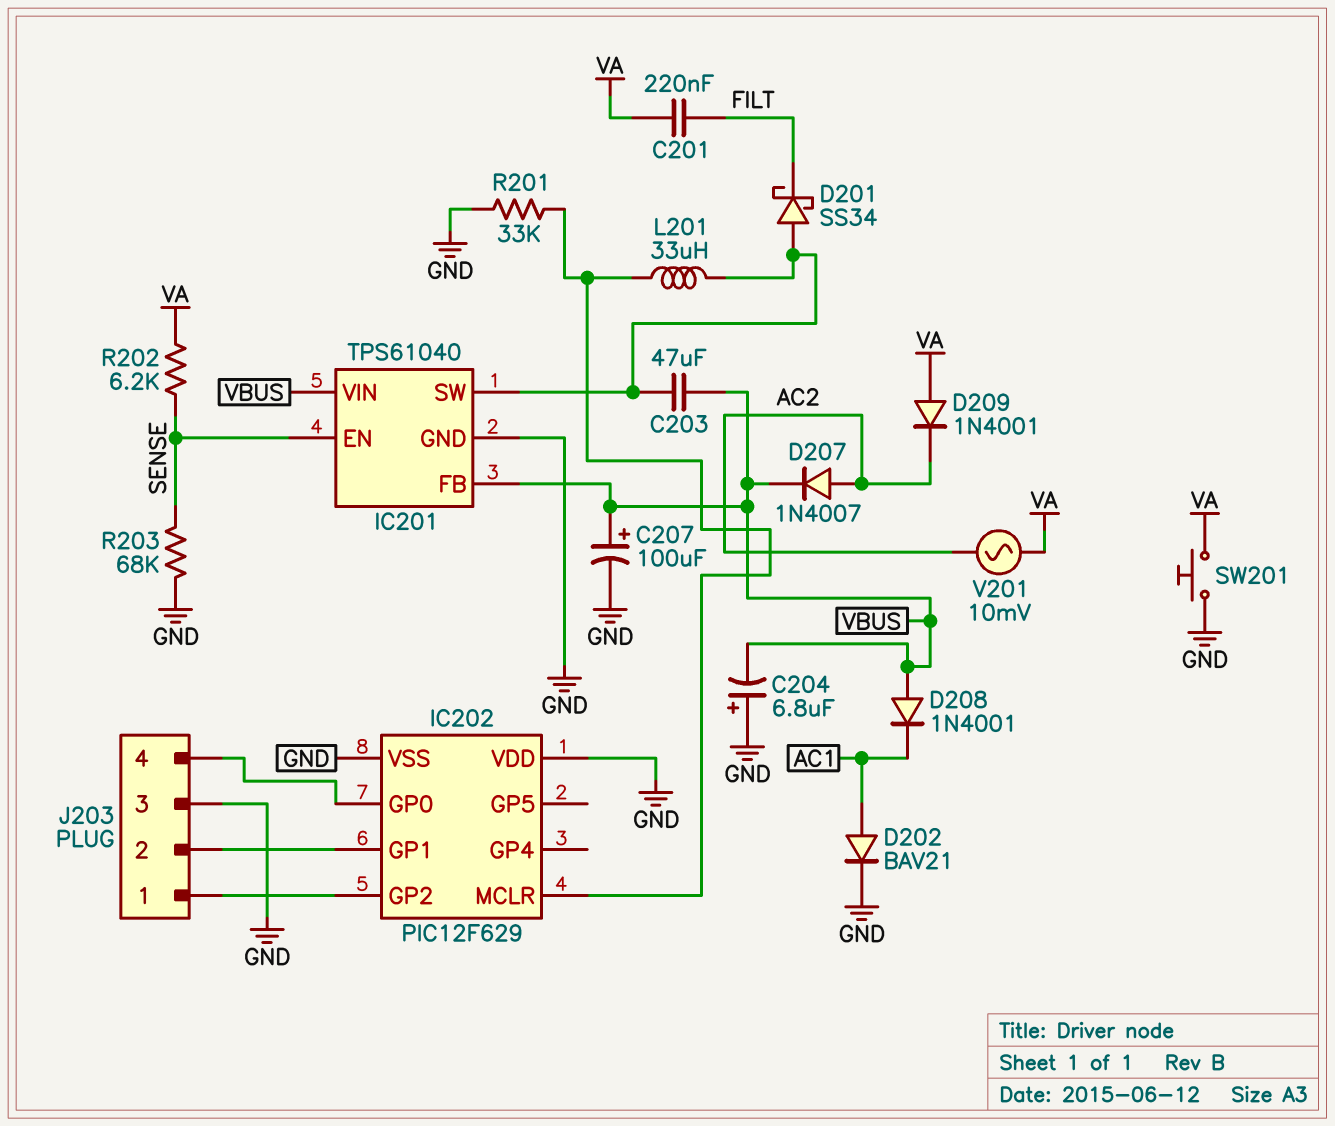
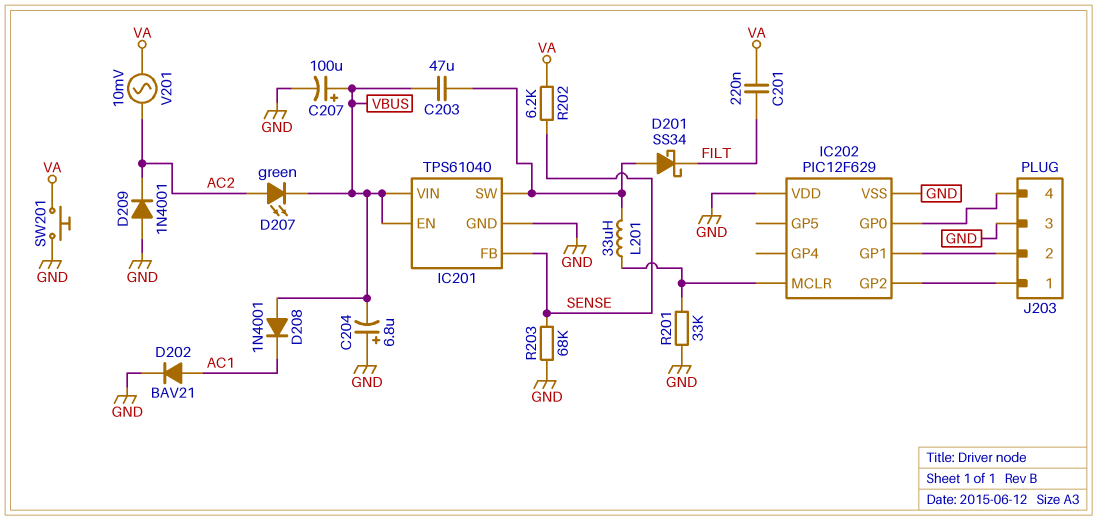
D207: diode 1N4007 (A AC2, K VBUS) -> LED green (A AC2, K VBUS)
D209: diode 1N4001 (A VA, K AC2) -> diode 1N4001 (A GND, K AC2)
IC201 pin EN: SENSE -> VBUS
IC201 pin FB: VBUS -> SENSE

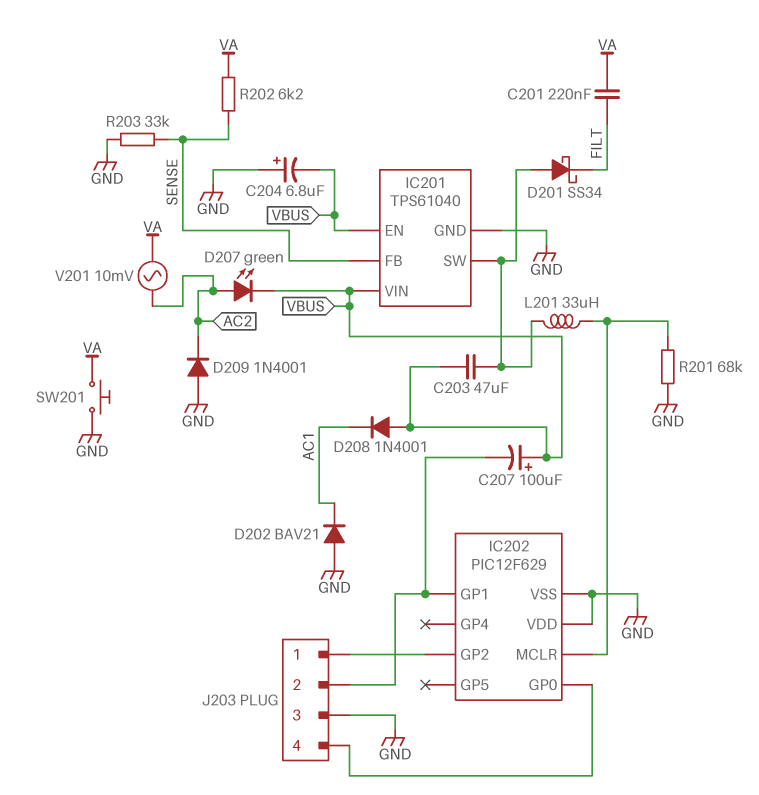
C207: 100uF (plus VBUS, minus GND) -> 100uF (plus VBUS, minus IC202/GP1)
D202: diode BAV21 (A AC1, K GND) -> diode BAV21 (A GND, K AC1)
R201: 33k (GND, IC202/MCLR) -> 68k (GND, IC202/MCLR)
R203: 68k (GND, SENSE) -> 33k (GND, SENSE)

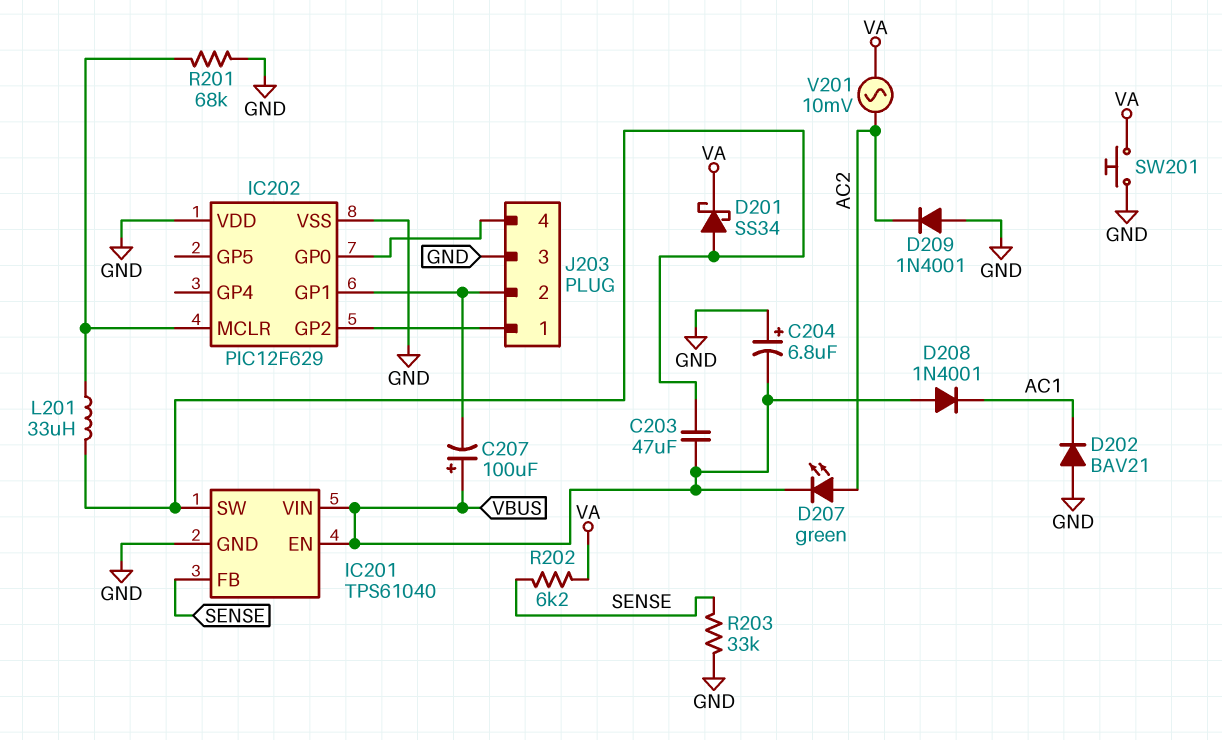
C201: 220nF (FILT, VA) -> none
D201: schottky SS34 (A IC201/SW, K FILT) -> schottky SS34 (A IC201/SW, K VA)

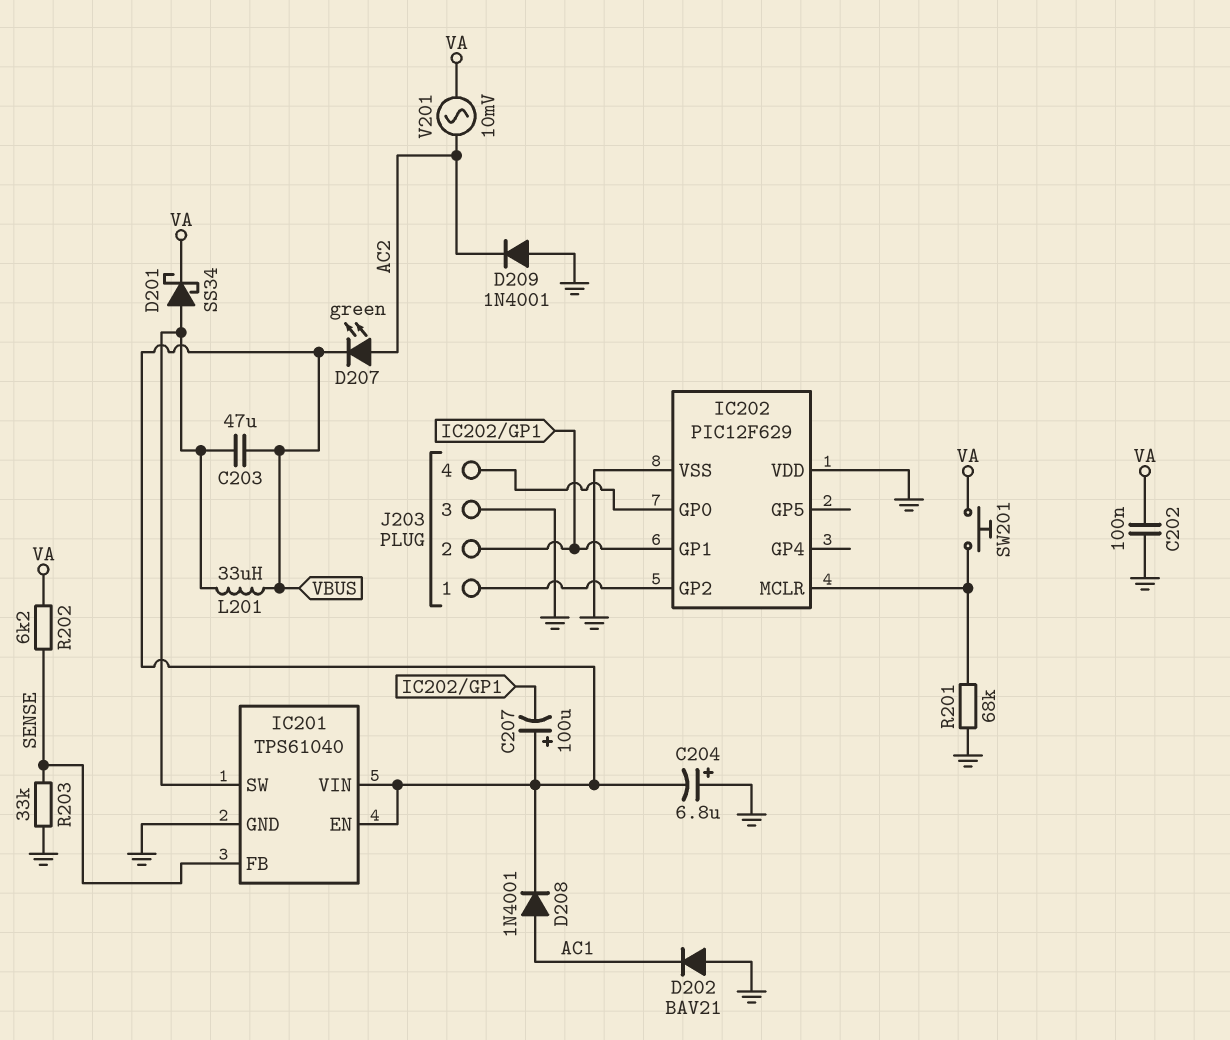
C202: none -> 100nF (GND, VA)
D208: diode 1N4001 (A VBUS, K AC1) -> diode 1N4001 (A AC1, K VBUS)
L201: 33uH (IC201/SW, IC202/MCLR) -> 33uH (IC201/SW, VBUS)
SW201: button (GND, VA) -> button (IC202/MCLR, VA)

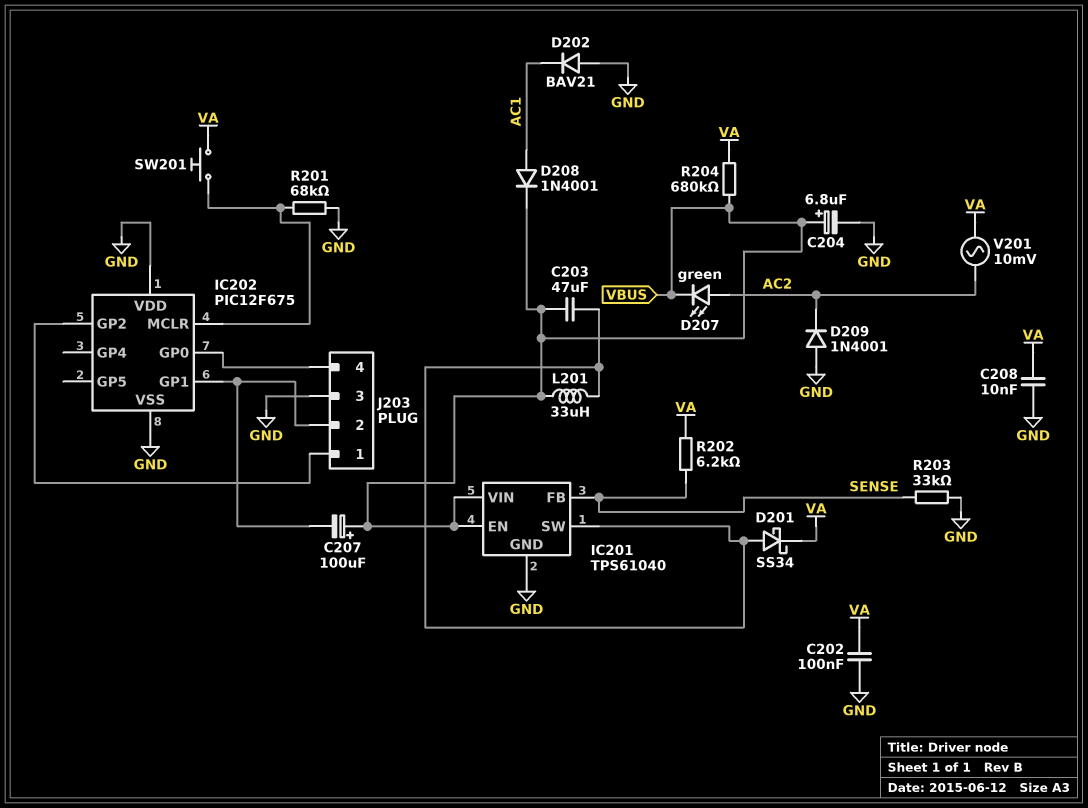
C204: 6.8uF (plus GND, minus VBUS) -> 6.8uF (plus VBUS, minus GND)
C208: none -> 10nF (GND, VA)
IC202: PIC12F629 -> PIC12F675
R204: none -> 680k (VA, VBUS)

